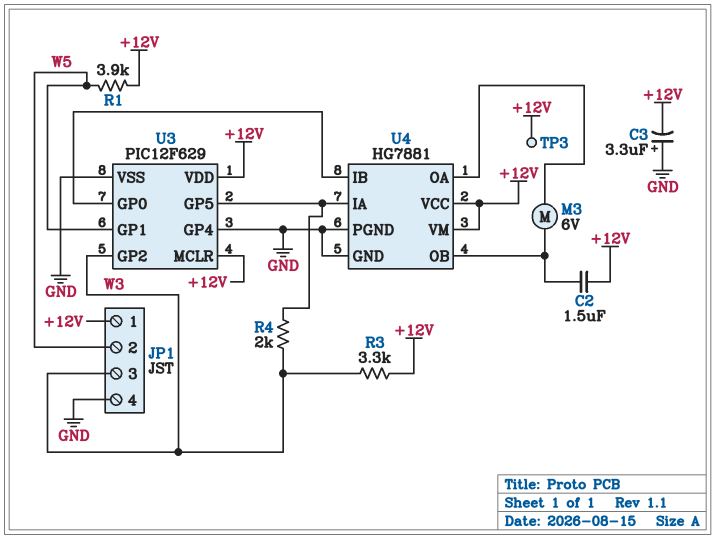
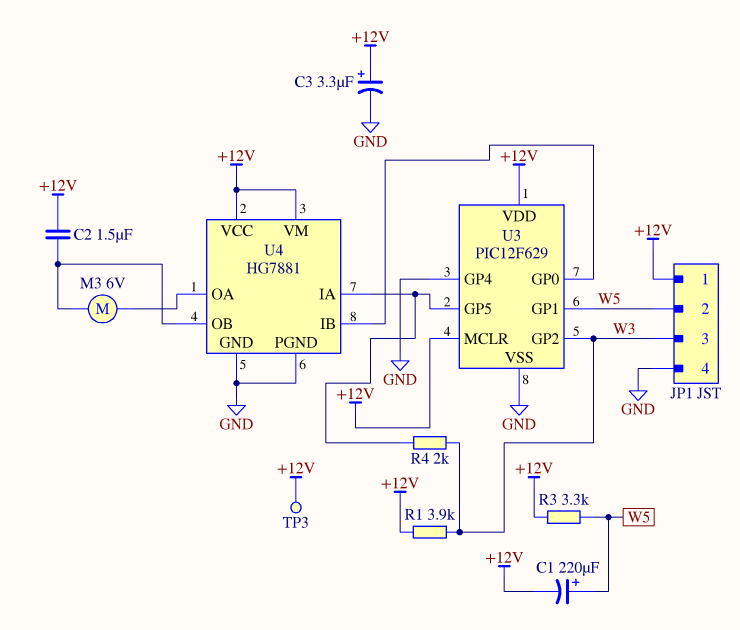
C1: none -> 220uF (plus W5, minus +12V)
C3: 3.3uF (plus GND, minus +12V) -> 3.3uF (plus +12V, minus GND)
R1: 3.9k (+12V, W5) -> 3.9k (+12V, W3)
R3: 3.3k (+12V, W3) -> 3.3k (+12V, W5)

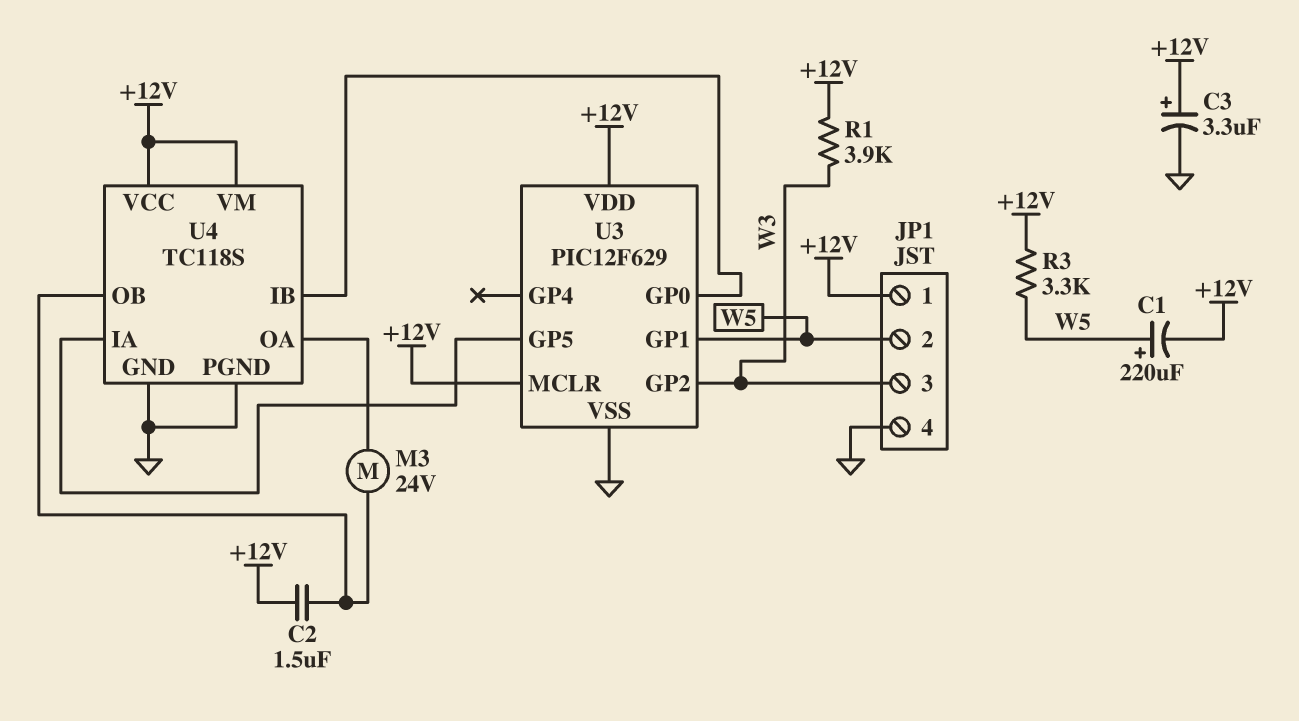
M3: motor 6V (U4/OA, U4/OB) -> motor 24V (U4/OA, U4/OB)
R4: 2k (U3/GP5, W3) -> none
TP3: test point (+12V) -> none
U3 pin GP4: GND -> none
U4: HG7881 -> TC118S

